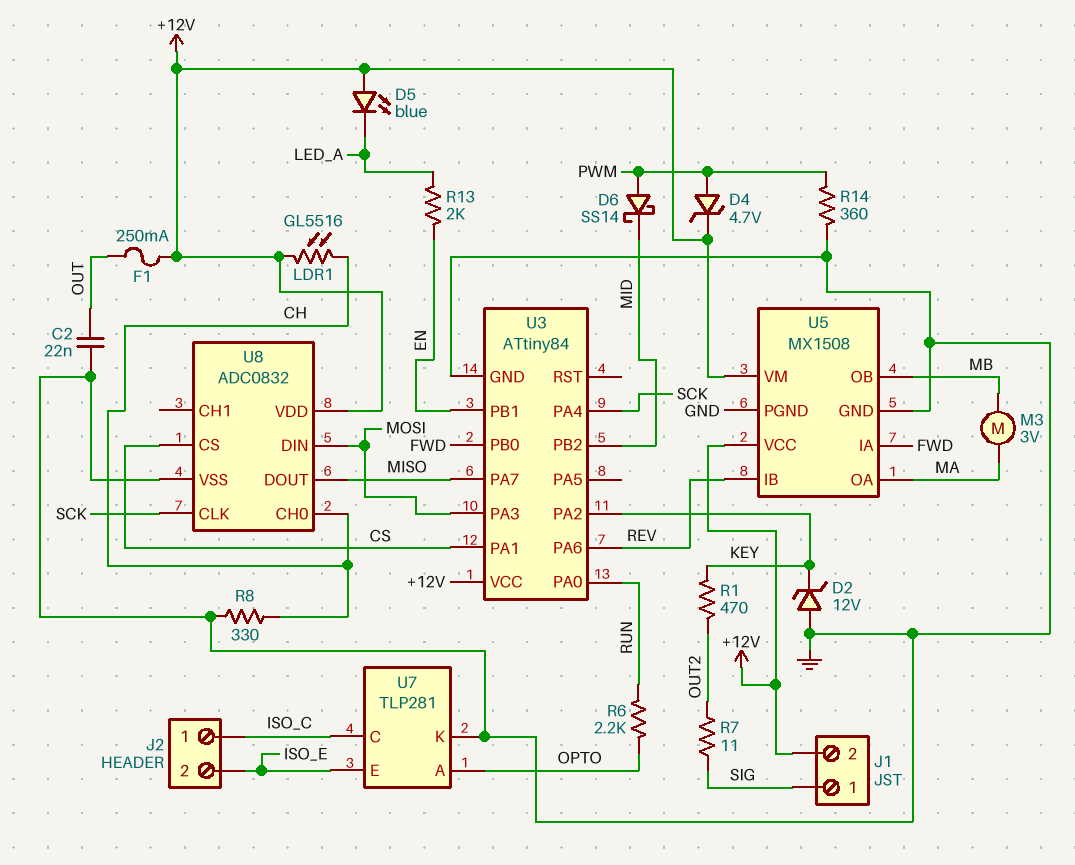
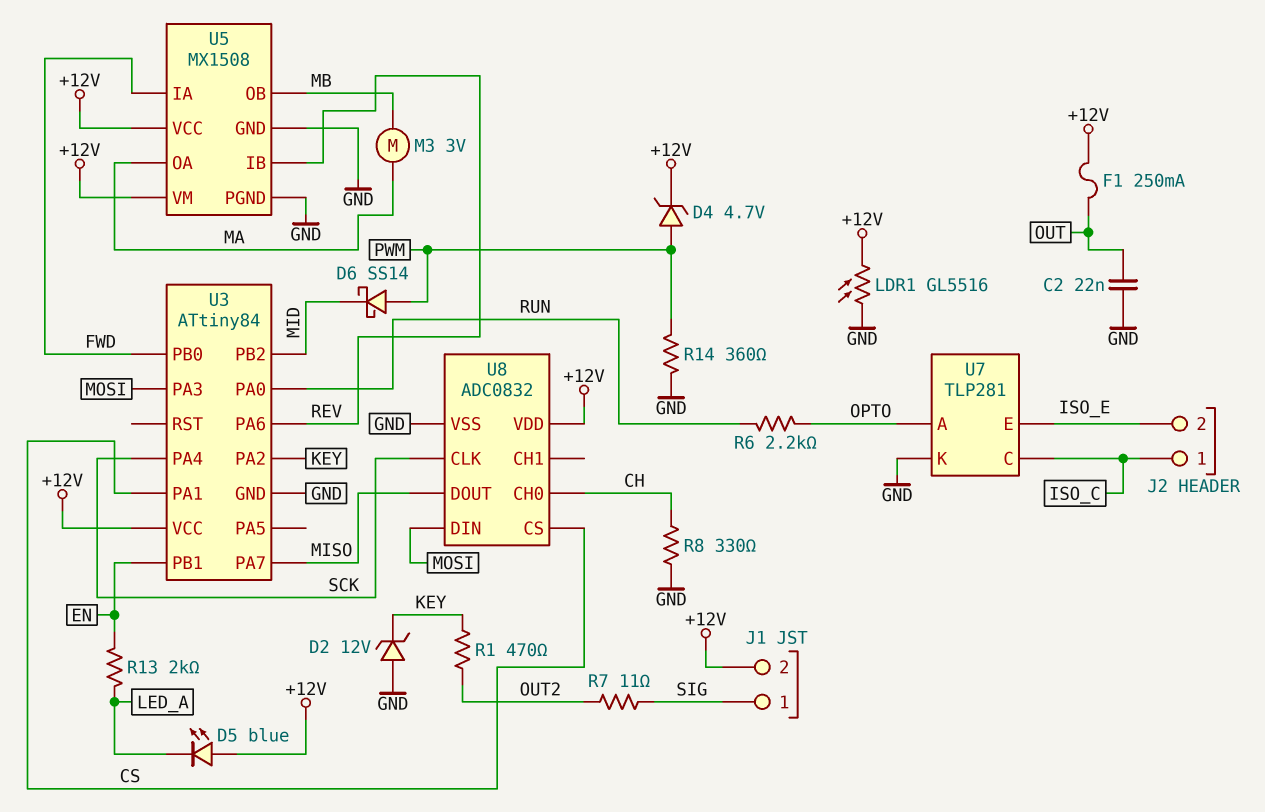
LDR1: GL5516 (+12V, CH) -> GL5516 (+12V, GND)

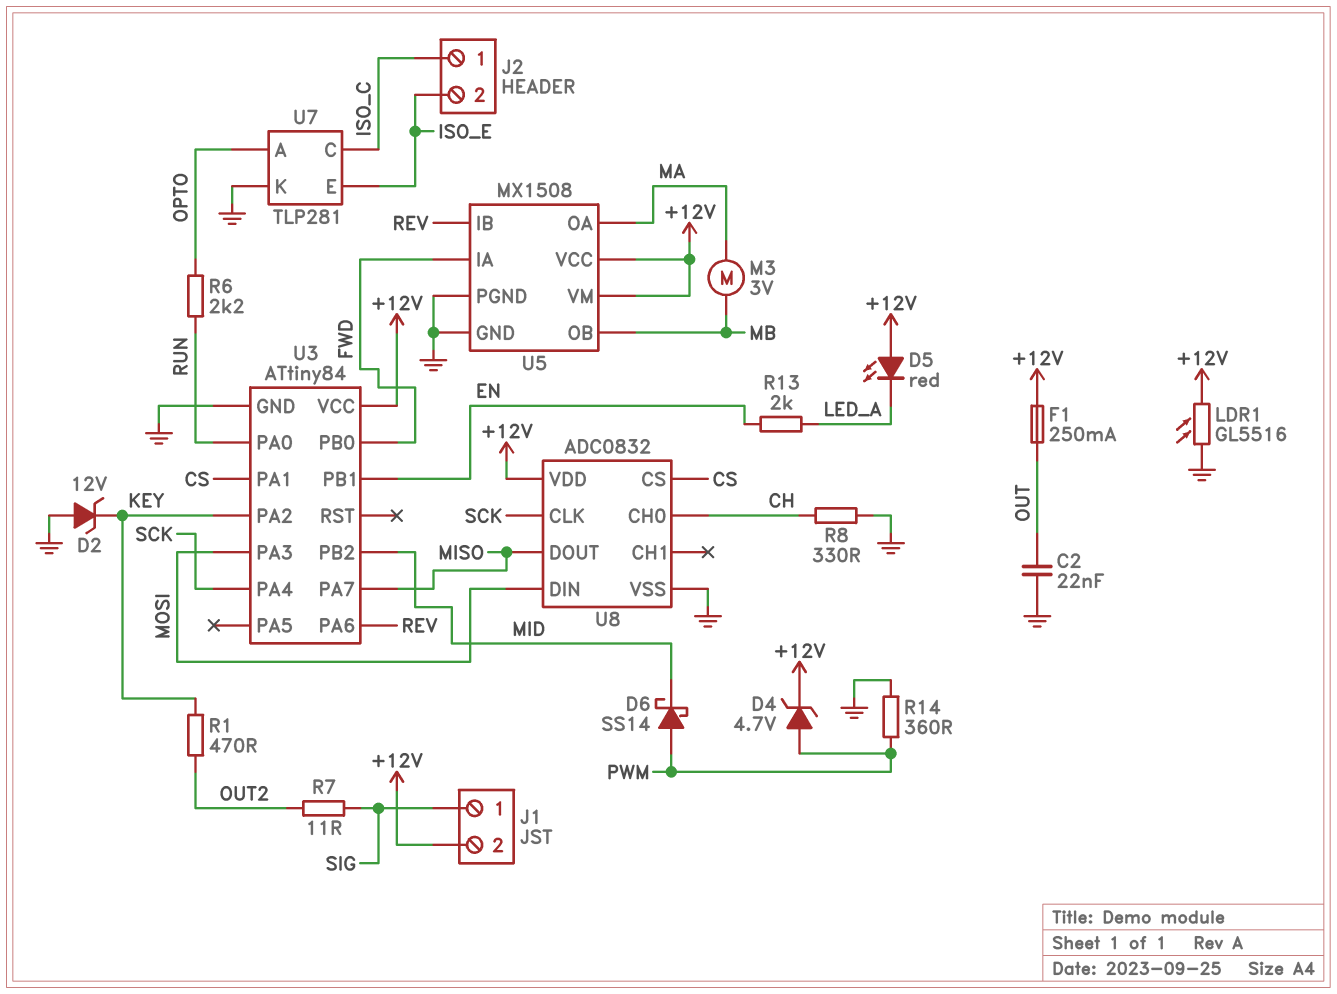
D5: LED blue (A +12V, K LED_A) -> LED red (A +12V, K LED_A)

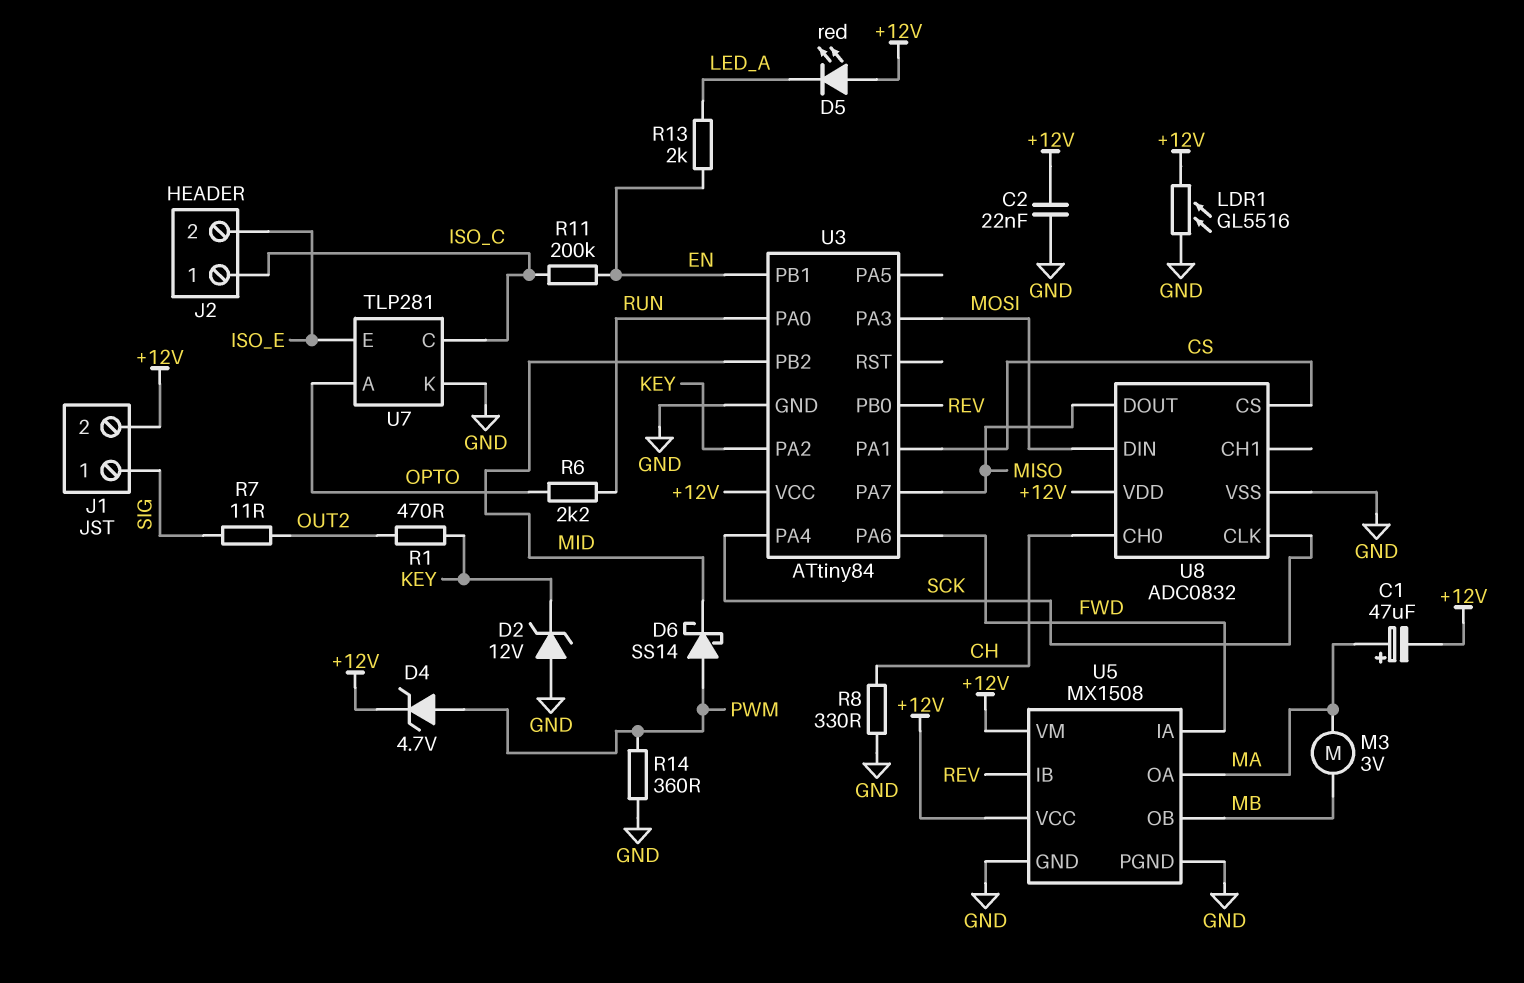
C1: none -> 47uF (plus MA, minus +12V)
C2: 22nF (GND, OUT) -> 22nF (+12V, GND)
F1: 250mA (+12V, OUT) -> none
R11: none -> 200k (EN, ISO_C)
U3 pin PA6: REV -> FWD
U3 pin PB0: FWD -> REV

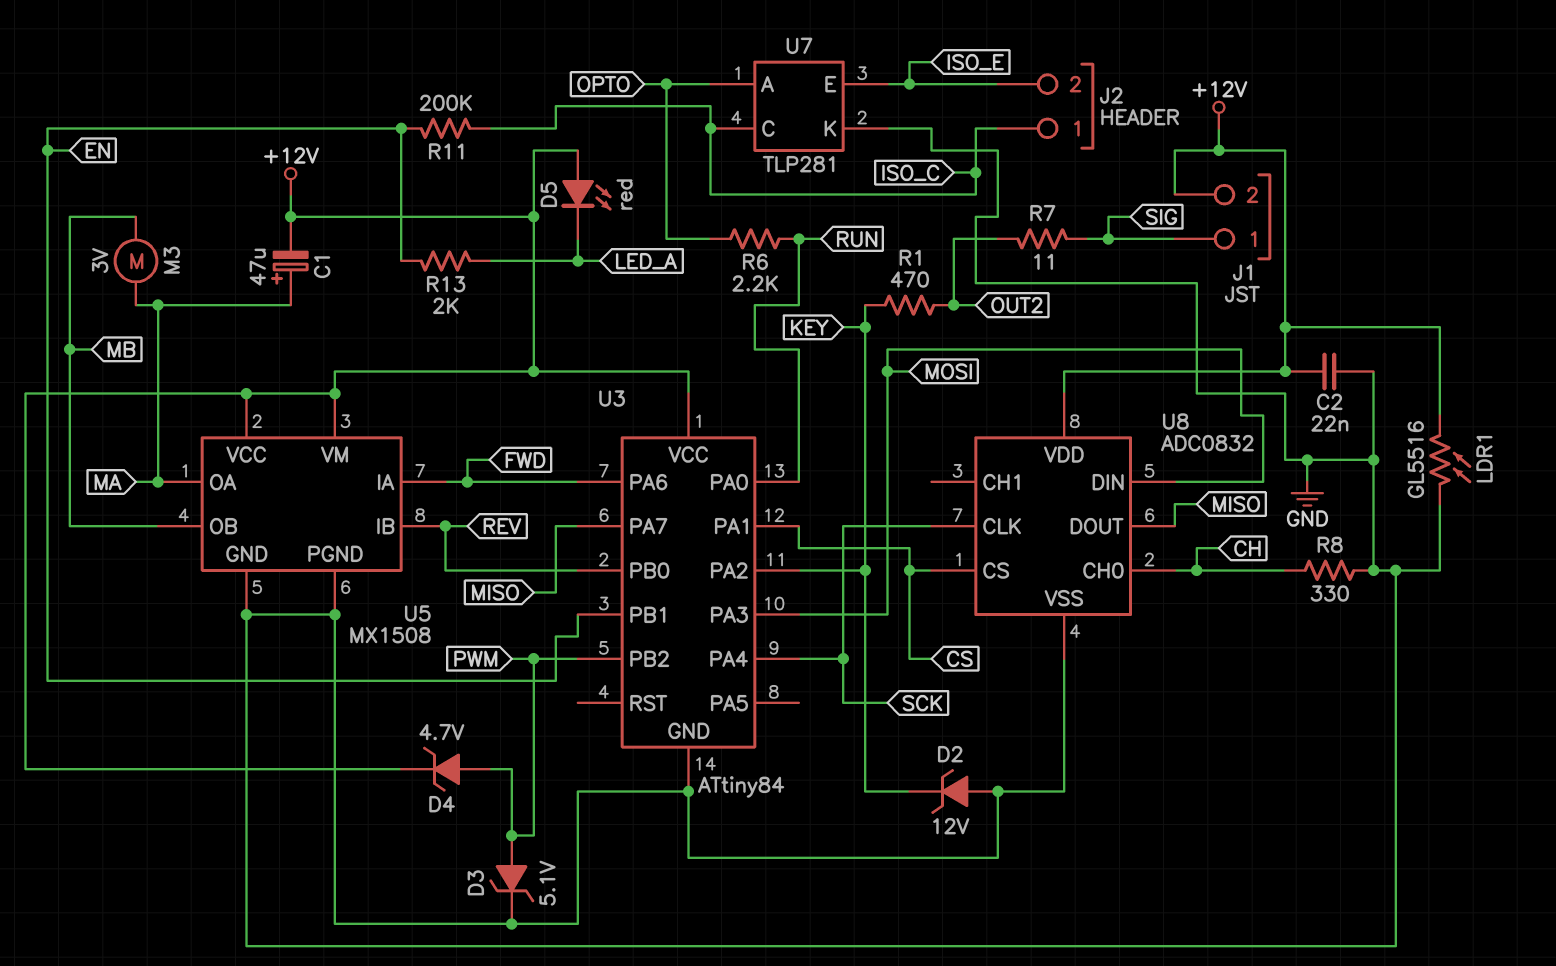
D3: none -> zener 5.1V (A PWM, K GND)
D6: schottky SS14 (A PWM, K MID) -> none
R14: 360 (GND, PWM) -> none
U3 pin PB2: MID -> PWM

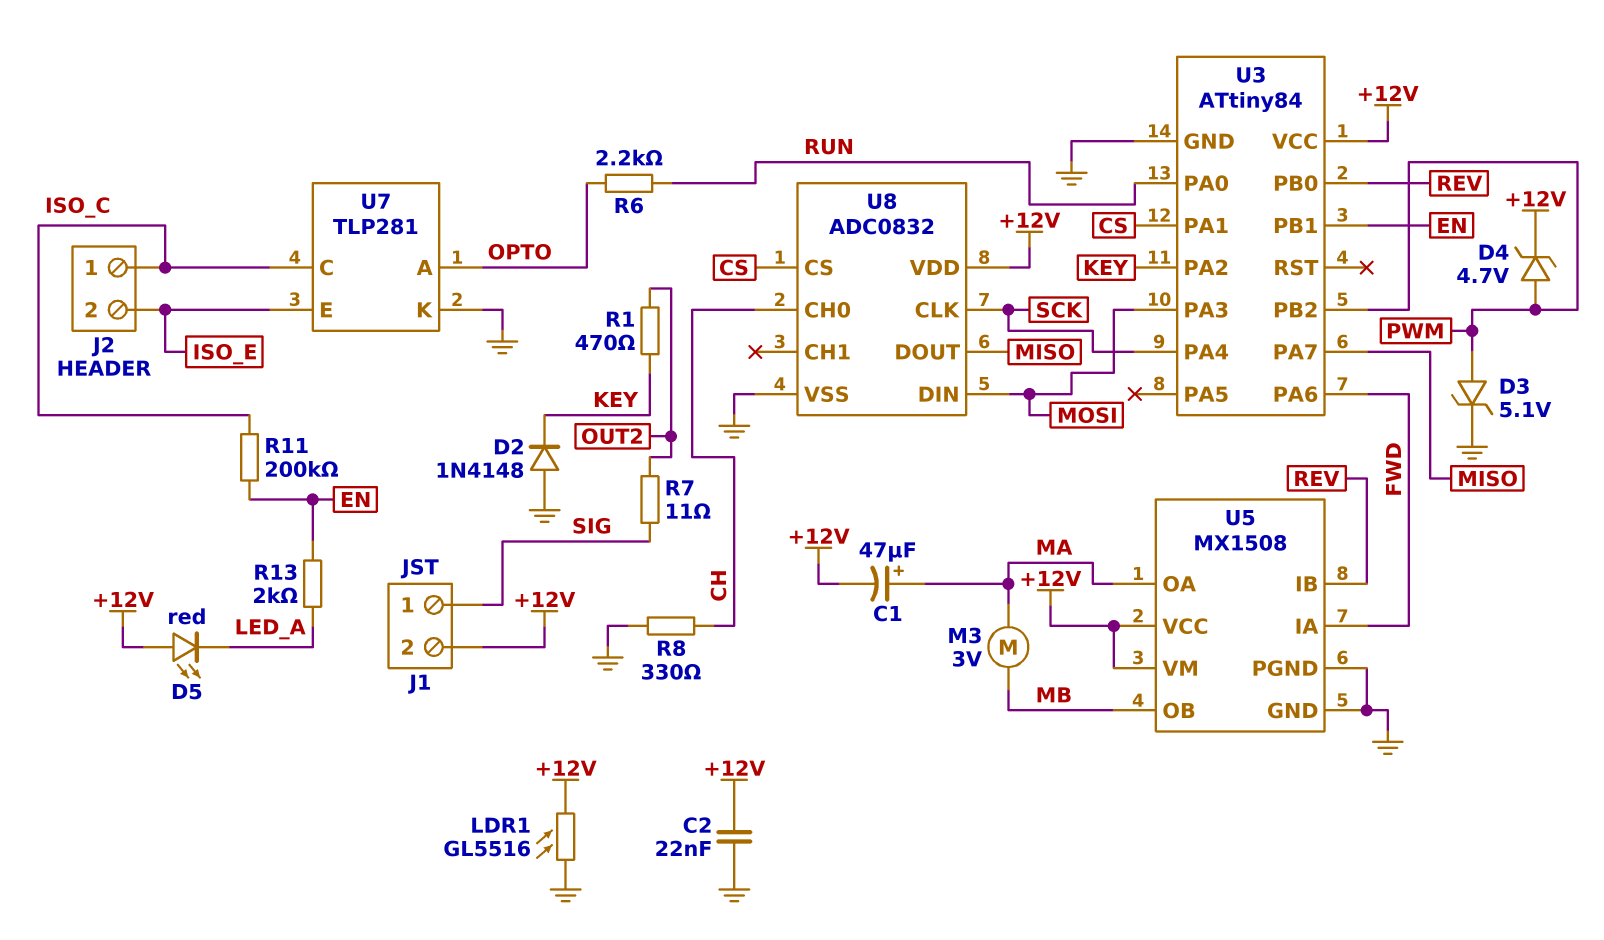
D2: zener 12V (A GND, K KEY) -> diode 1N4148 (A GND, K KEY)

